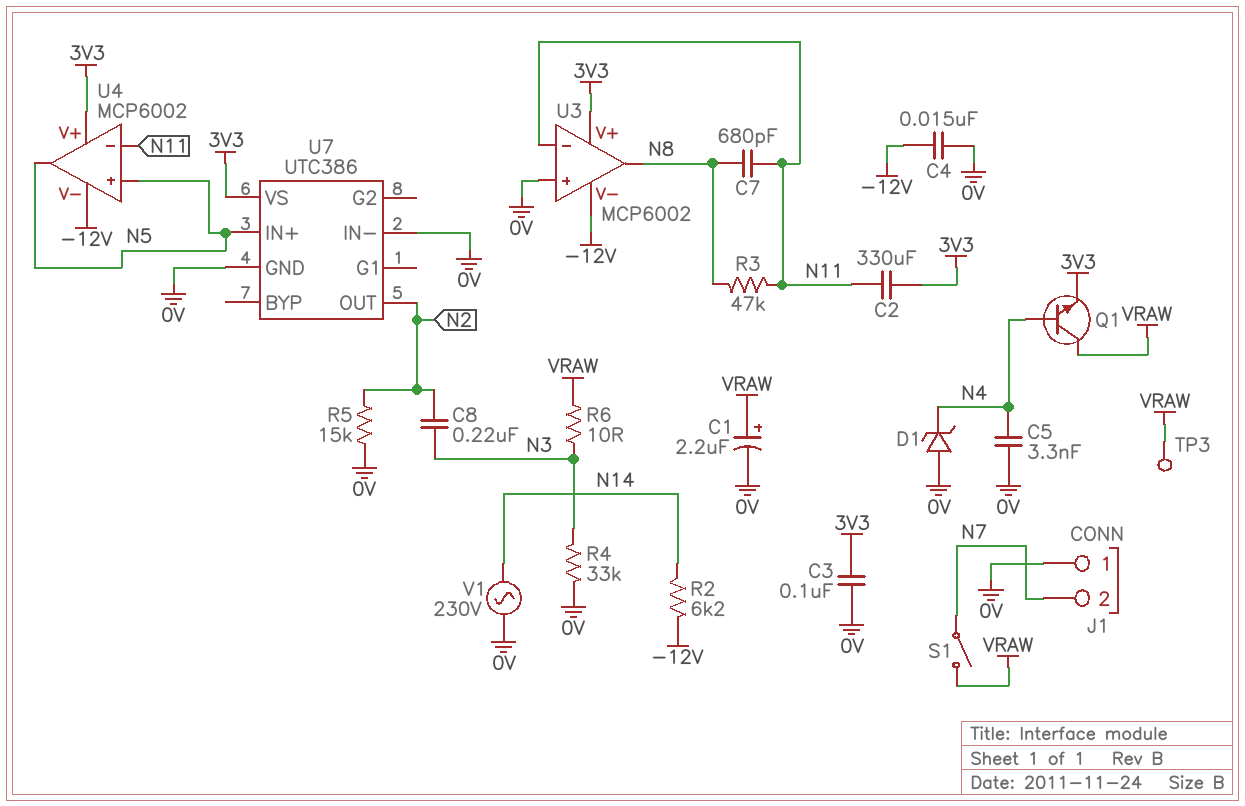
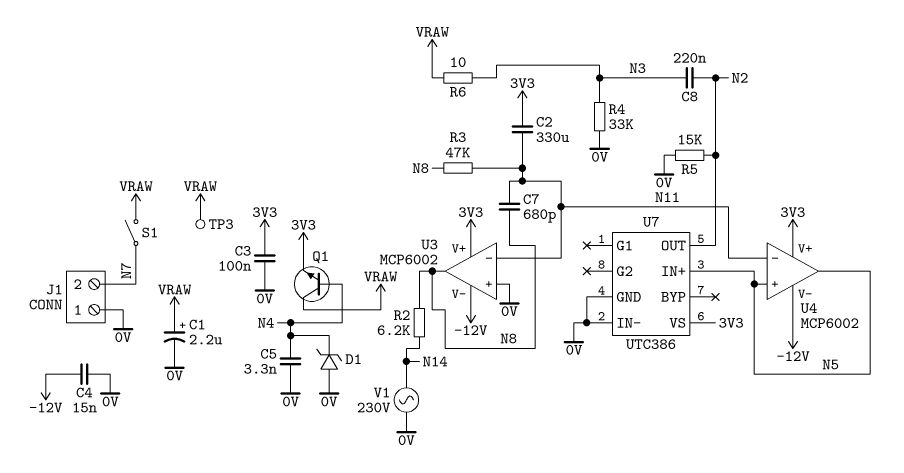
R2: 6.2k (-12V, N14) -> 6.2k (N8, N14)

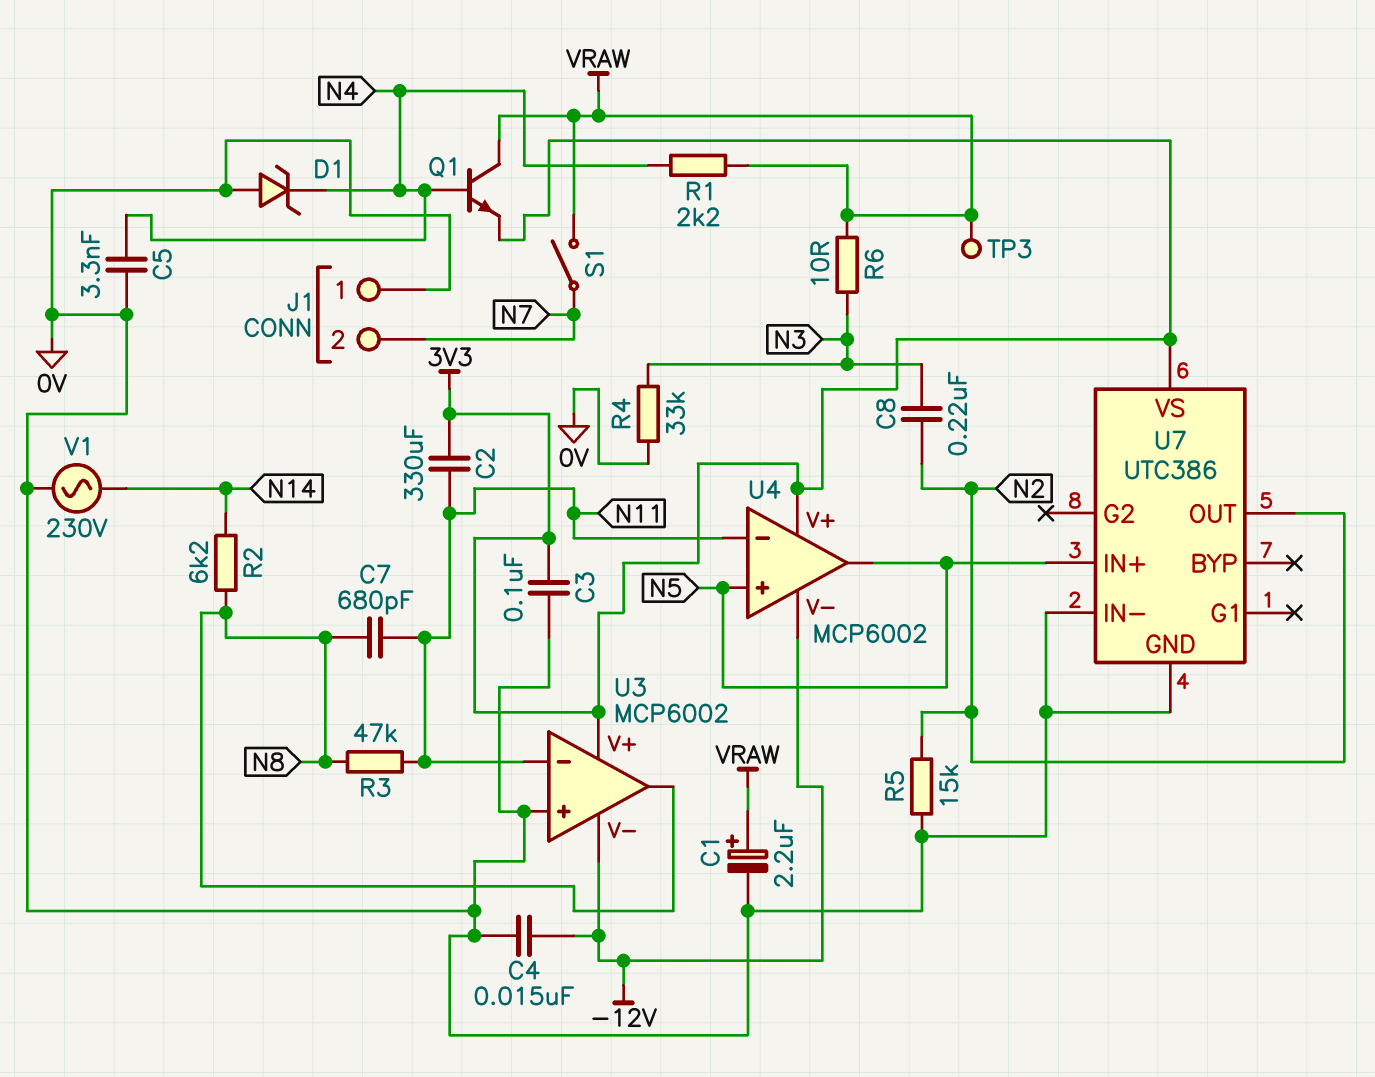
R1: none -> 2.2k (N4, VRAW)

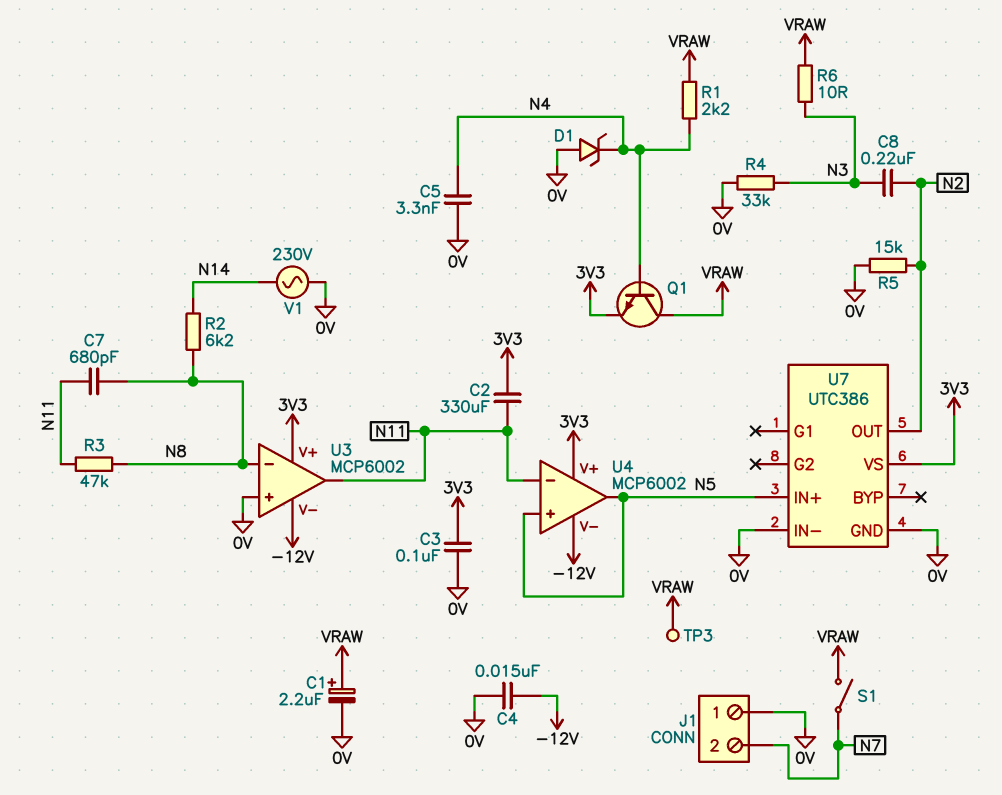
U3 pin in-: N11 -> N8
U3 pin out: N8 -> N11

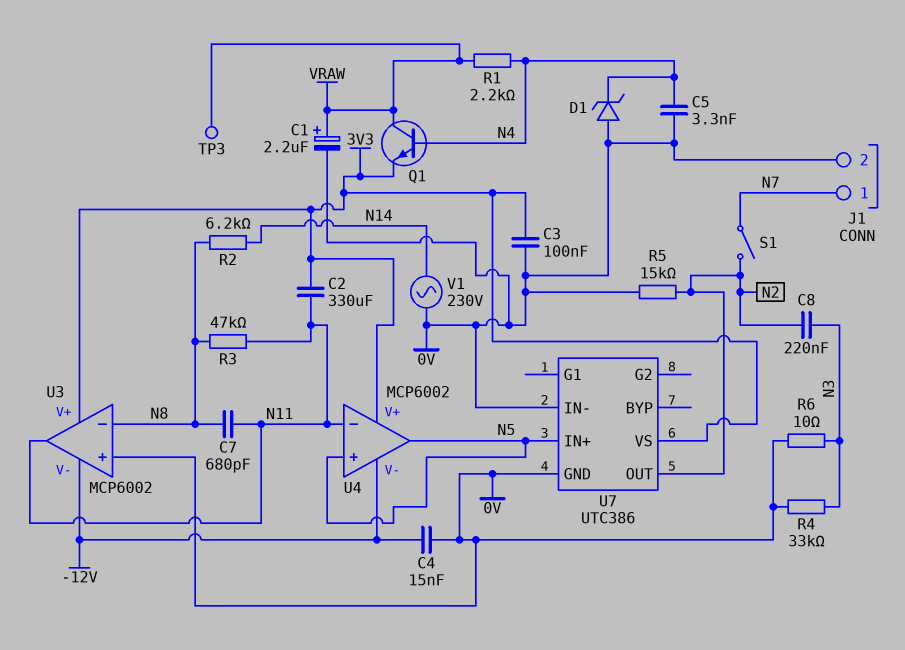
J1 pin 1: 0V -> N7
J1 pin 2: N7 -> 0V
R6: 10 (N3, VRAW) -> 10 (0V, N3)
S1: switch (N7, VRAW) -> switch (N2, N7)

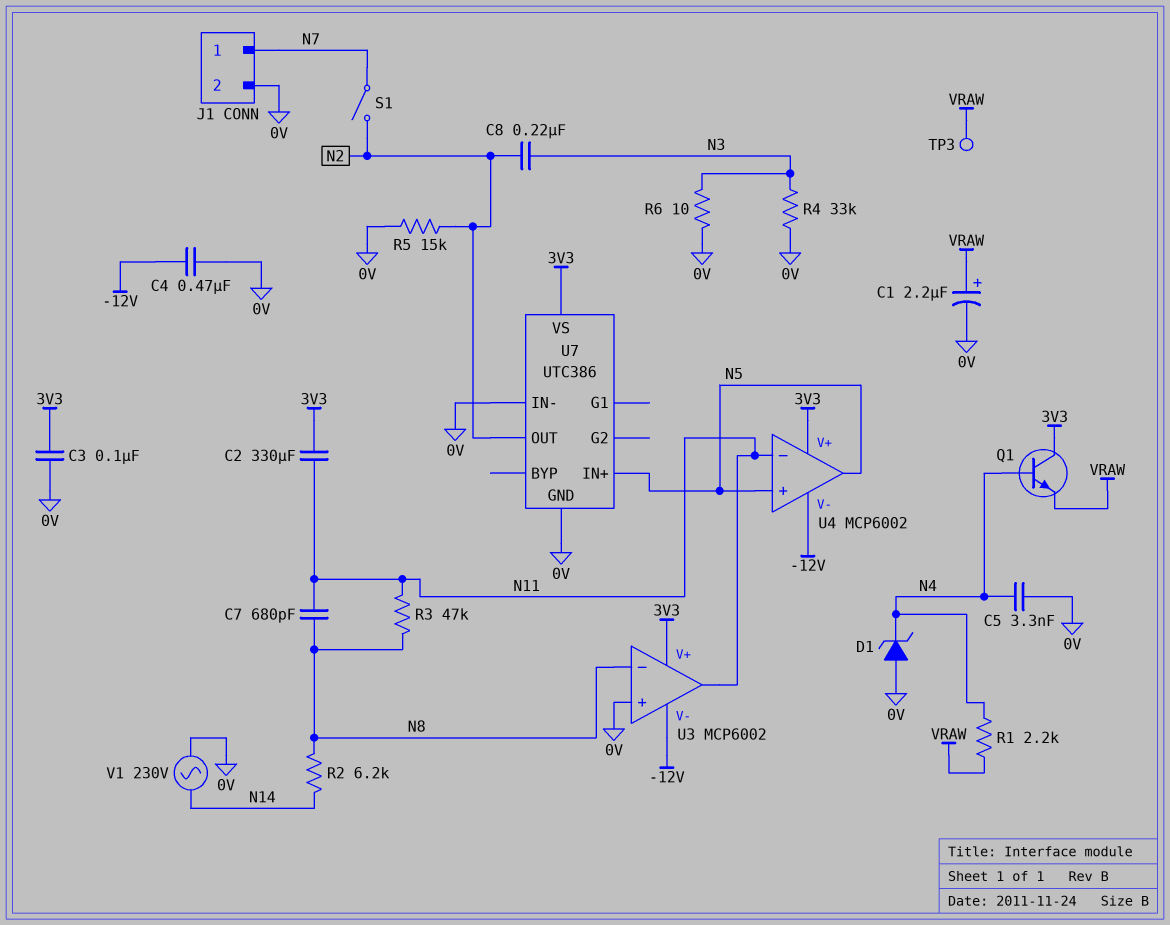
C4: 15nF (-12V, 0V) -> 470nF (-12V, 0V)
Q1: NPN (B N4, C VRAW, E 3V3) -> NPN (B N4, C 3V3, E VRAW)

